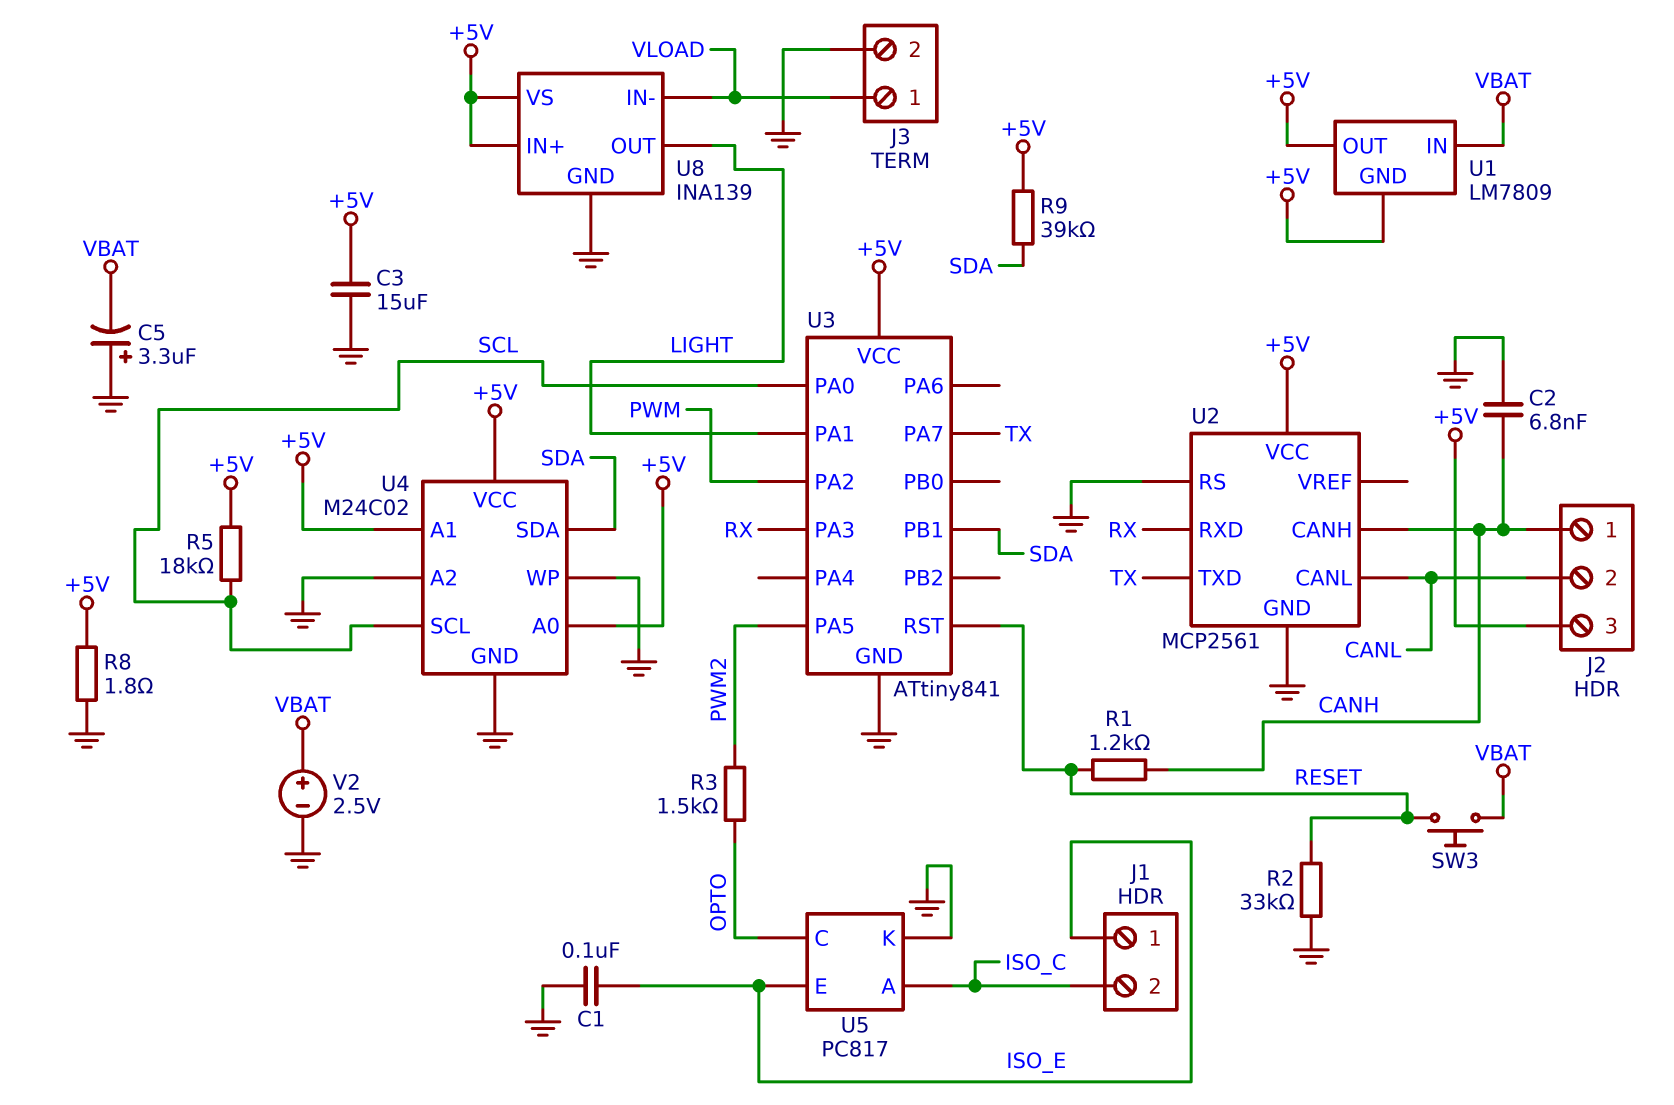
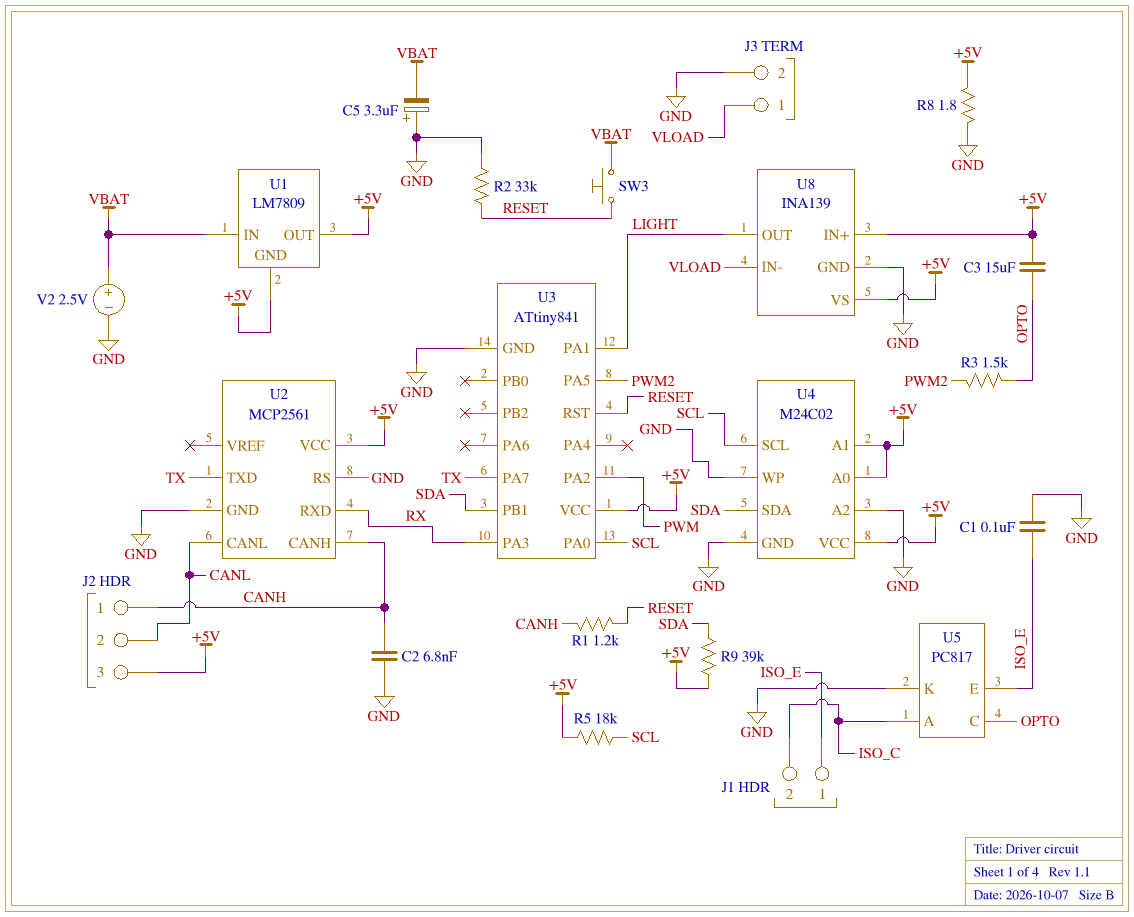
C3: 15uF (+5V, GND) -> 15uF (+5V, OPTO)

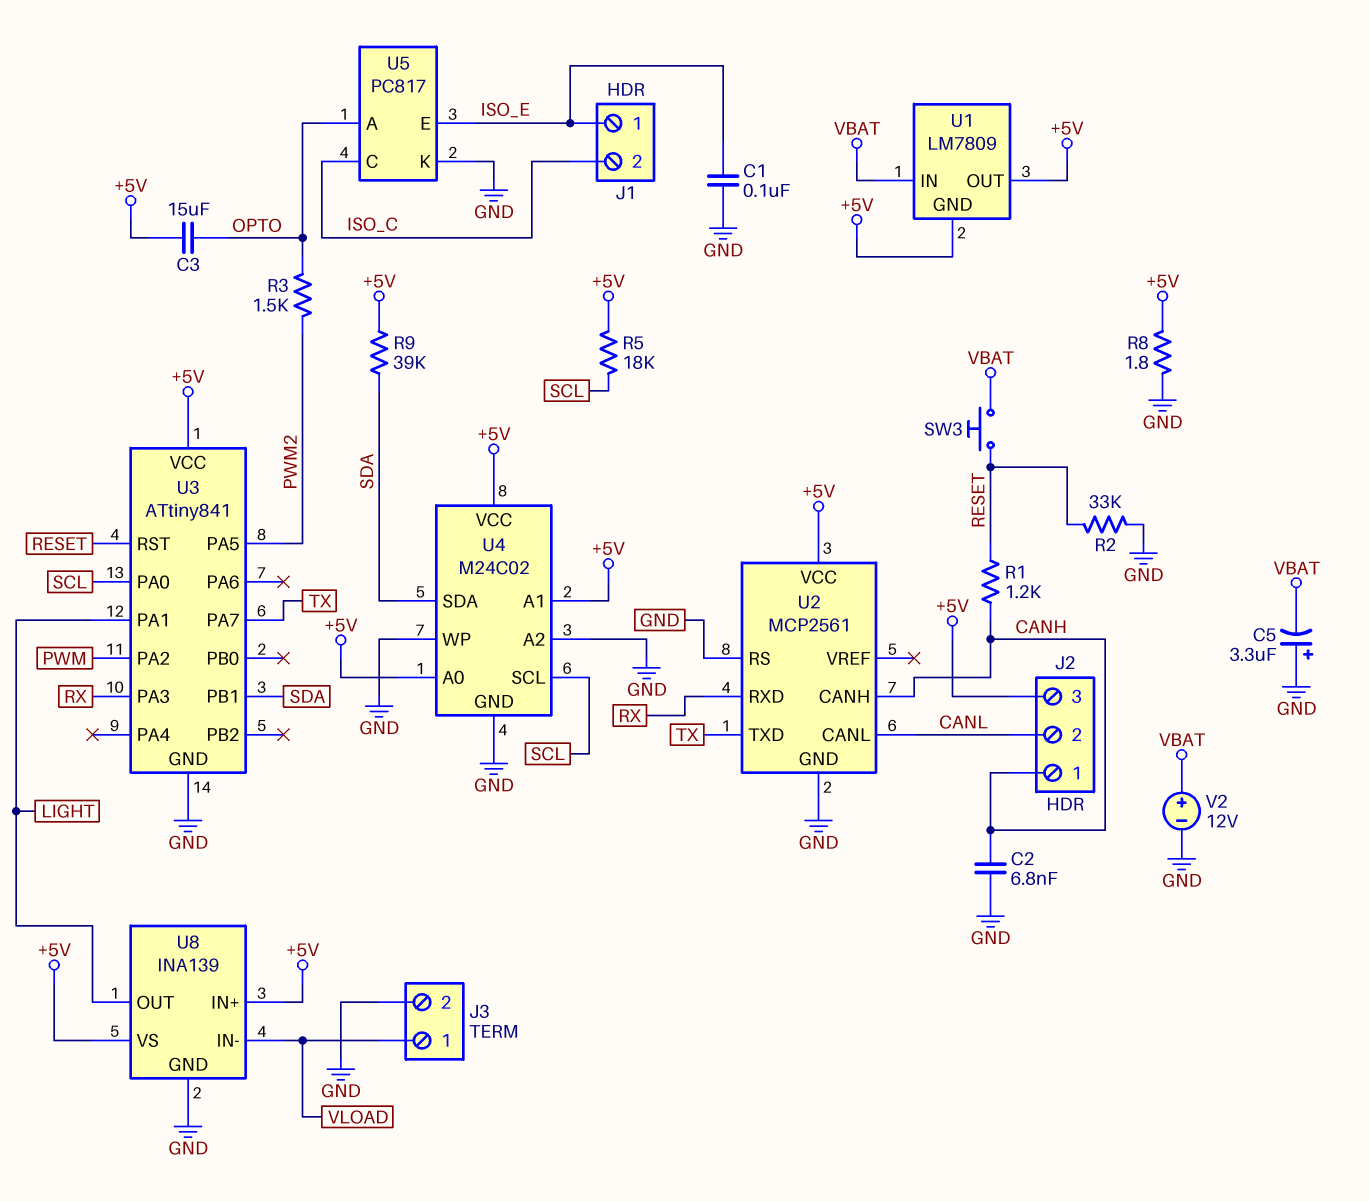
U5 pin A: ISO_C -> OPTO
U5 pin C: OPTO -> ISO_C
V2: 2.5V (plus VBAT, minus GND) -> 12V (plus VBAT, minus GND)

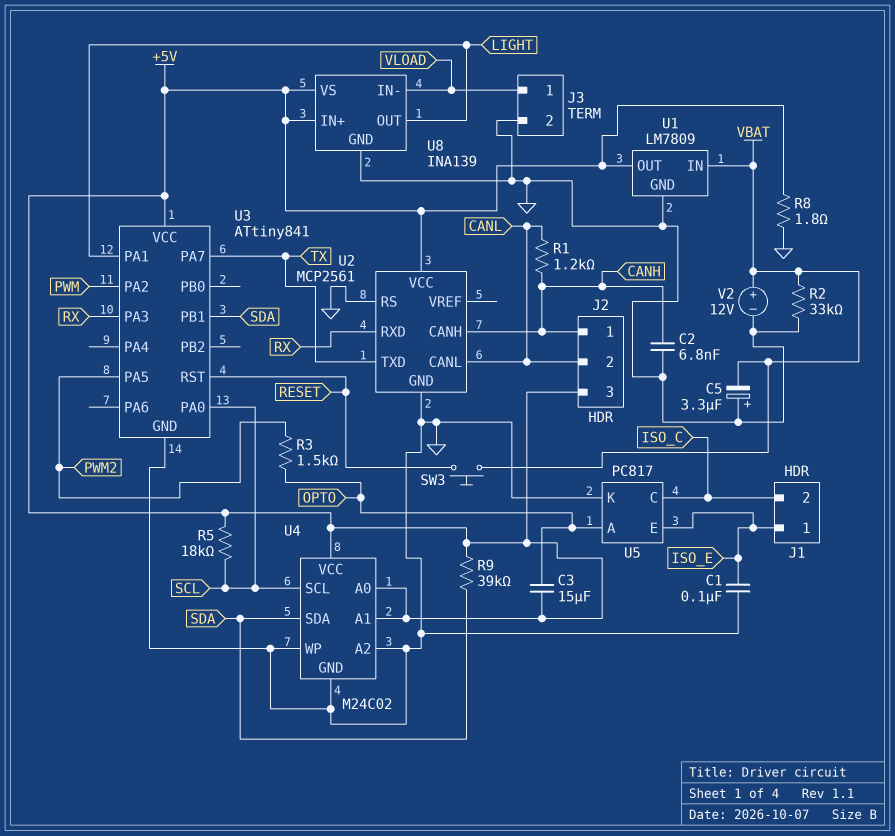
R1: 1.2k (CANH, RESET) -> 1.2k (CANH, CANL)
R2: 33k (GND, RESET) -> 33k (GND, VBAT)
U1 pin GND: +5V -> GND

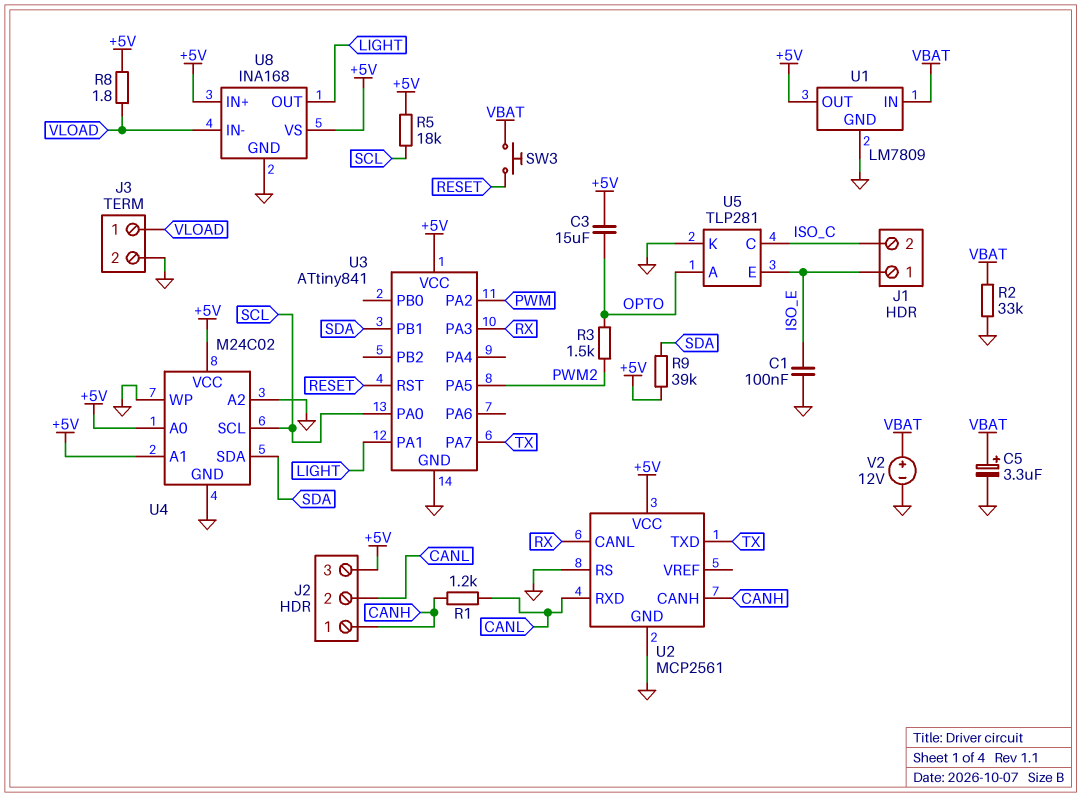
C2: 6.8nF (CANH, GND) -> none
C5: 3.3uF (plus GND, minus VBAT) -> 3.3uF (plus VBAT, minus GND)
R8: 1.8 (+5V, GND) -> 1.8 (+5V, VLOAD)
U2 pin CANL: CANL -> RX
U2 pin RXD: RX -> CANL
U5: PC817 -> TLP281
U8: INA139 -> INA168

